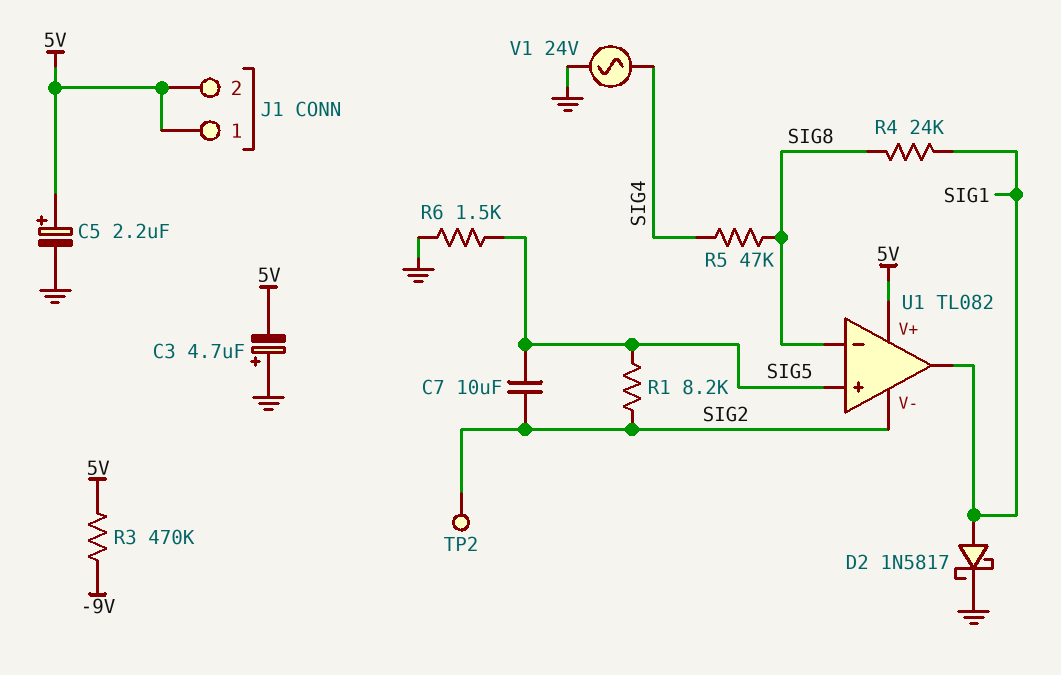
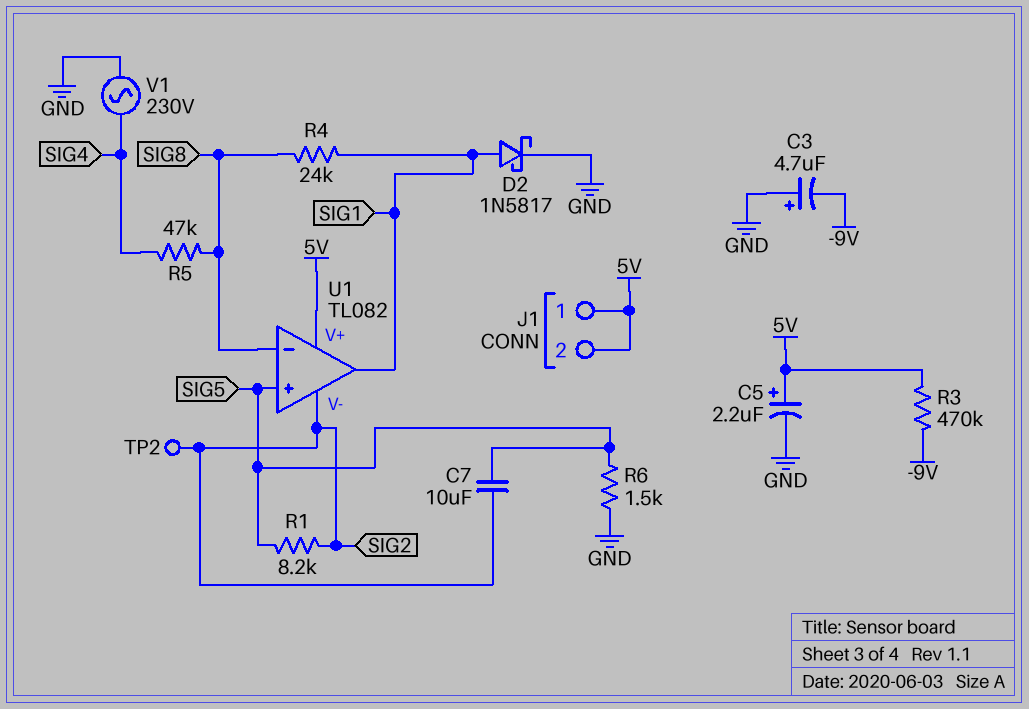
C3: 4.7uF (plus GND, minus 5V) -> 4.7uF (plus GND, minus -9V)
V1: AC 24V (GND, SIG4) -> AC 230V (GND, SIG4)

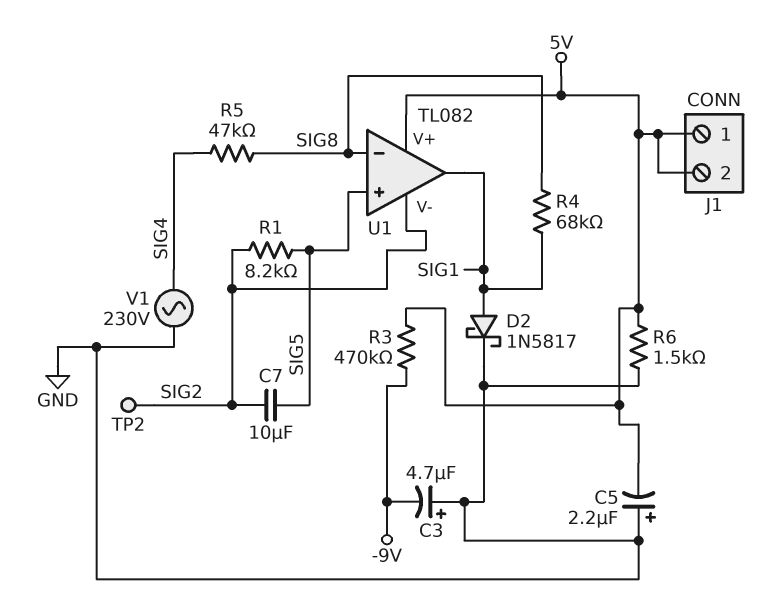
C5: 2.2uF (plus 5V, minus GND) -> 2.2uF (plus GND, minus 5V)
R4: 24k (SIG1, SIG8) -> 68k (SIG1, SIG8)
R6: 1.5k (GND, SIG5) -> 1.5k (5V, GND)

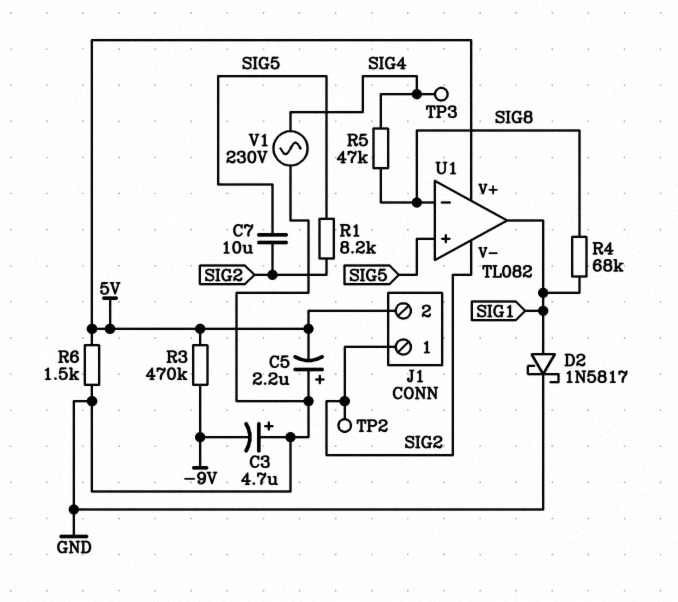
J1 pin 1: 5V -> SIG2
TP3: none -> test point (SIG4)

